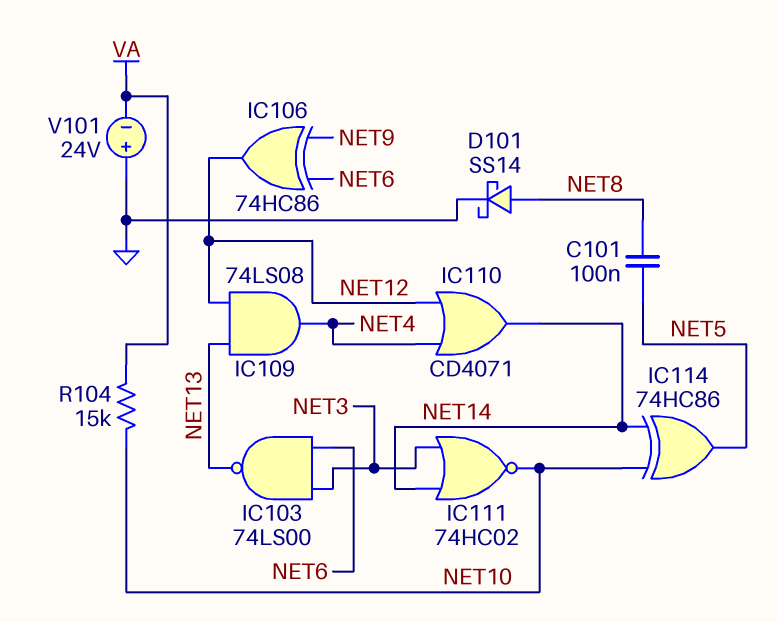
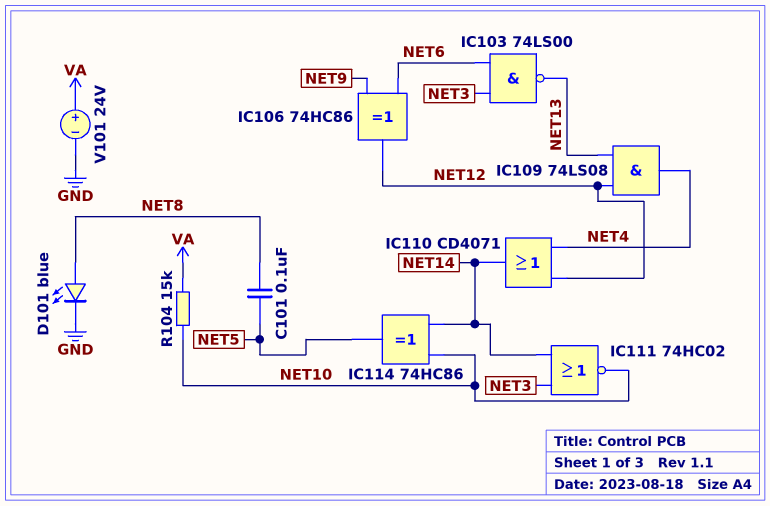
D101: schottky SS14 (A NET8, K GND) -> LED blue (A NET8, K GND)
V101: 24V (plus GND, minus VA) -> 24V (plus VA, minus GND)

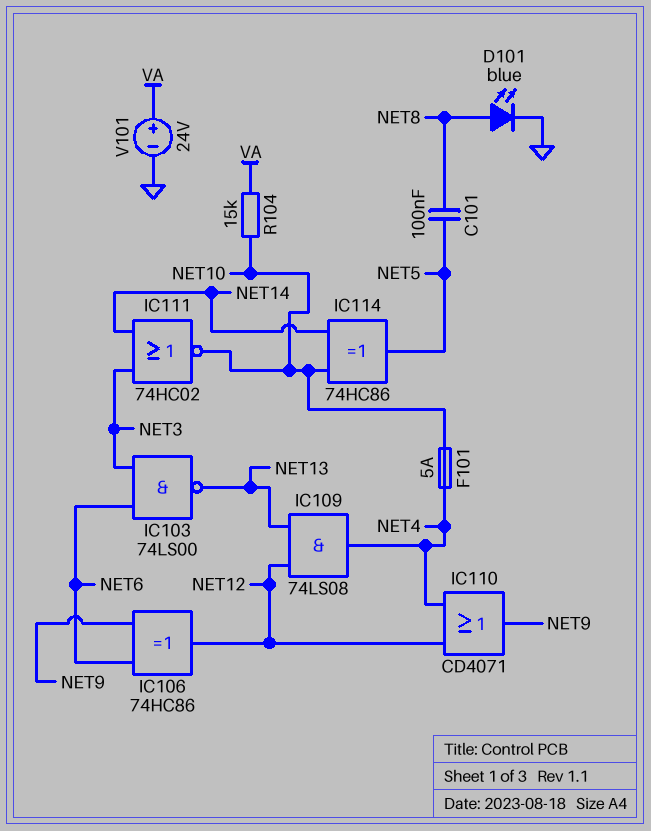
F101: none -> 5A (NET4, NET10)
IC110: OR CD4071 (in NET4, in NET12, out NET14) -> OR CD4071 (in NET4, in NET12, out NET9)

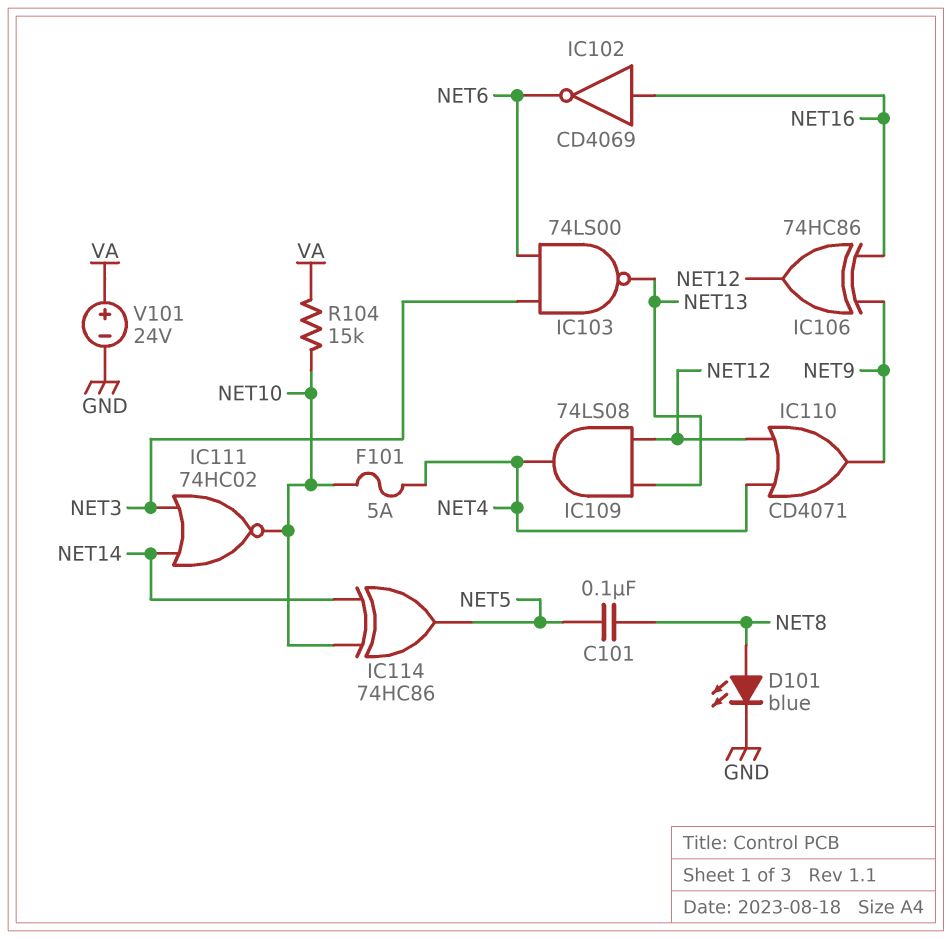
IC102: none -> NOT CD4069 (in NET16, out NET6)
IC106: XOR 74HC86 (in NET6, in NET9, out NET12) -> XOR 74HC86 (in NET9, in NET16, out NET12)

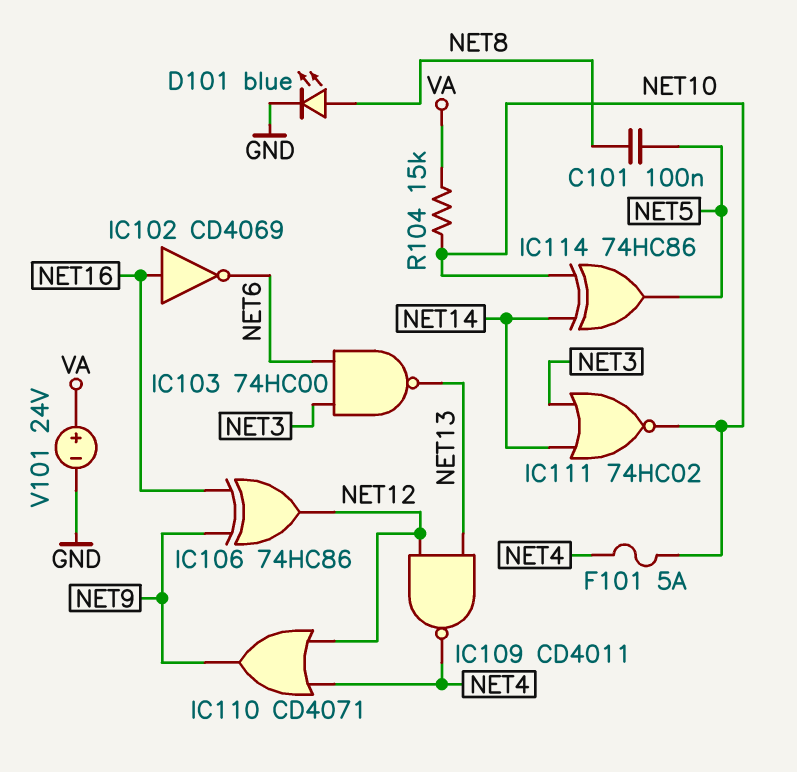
IC103: NAND 74LS00 (in NET3, in NET6, out NET13) -> NAND 74HC00 (in NET3, in NET6, out NET13)
IC109: AND 74LS08 (in NET12, in NET13, out NET4) -> NAND CD4011 (in NET12, in NET13, out NET4)

